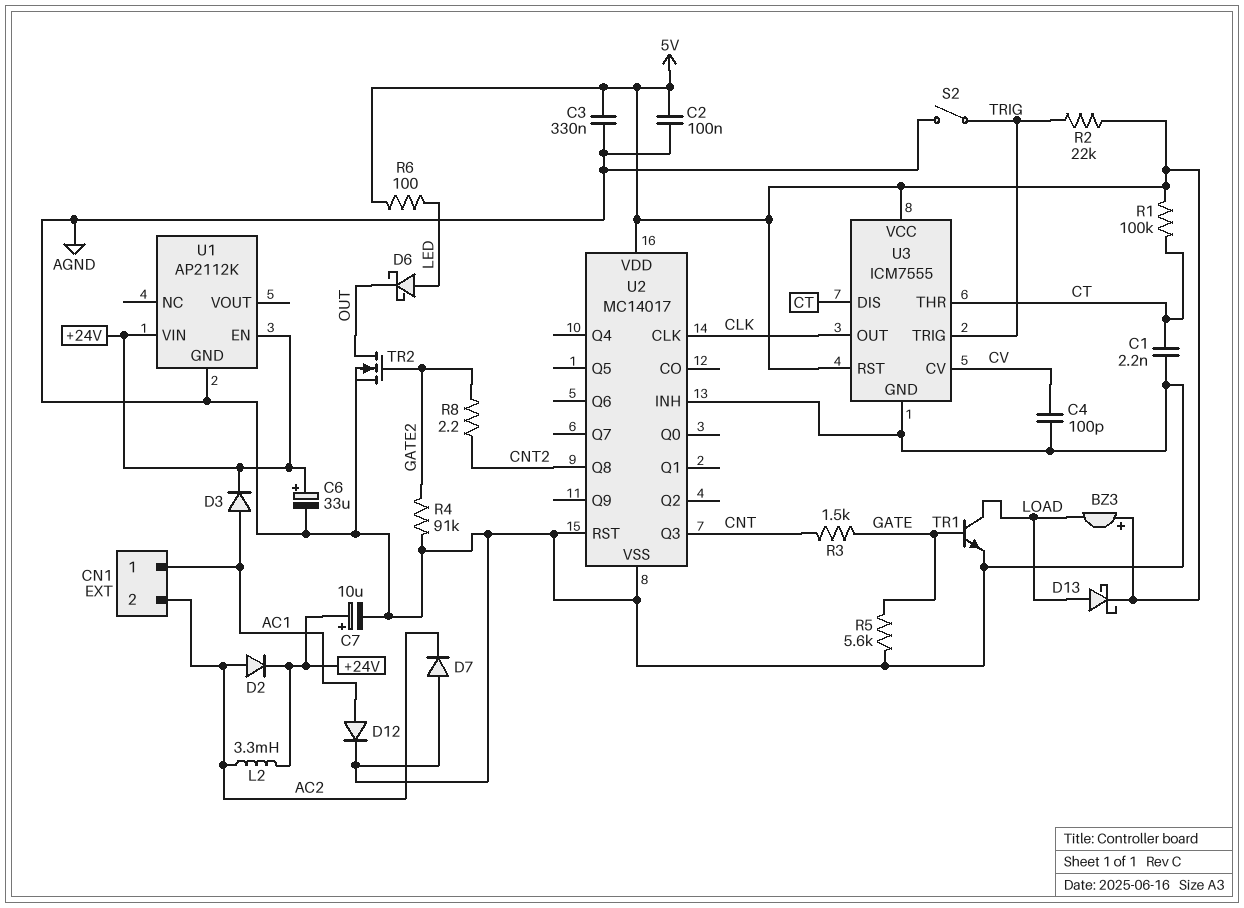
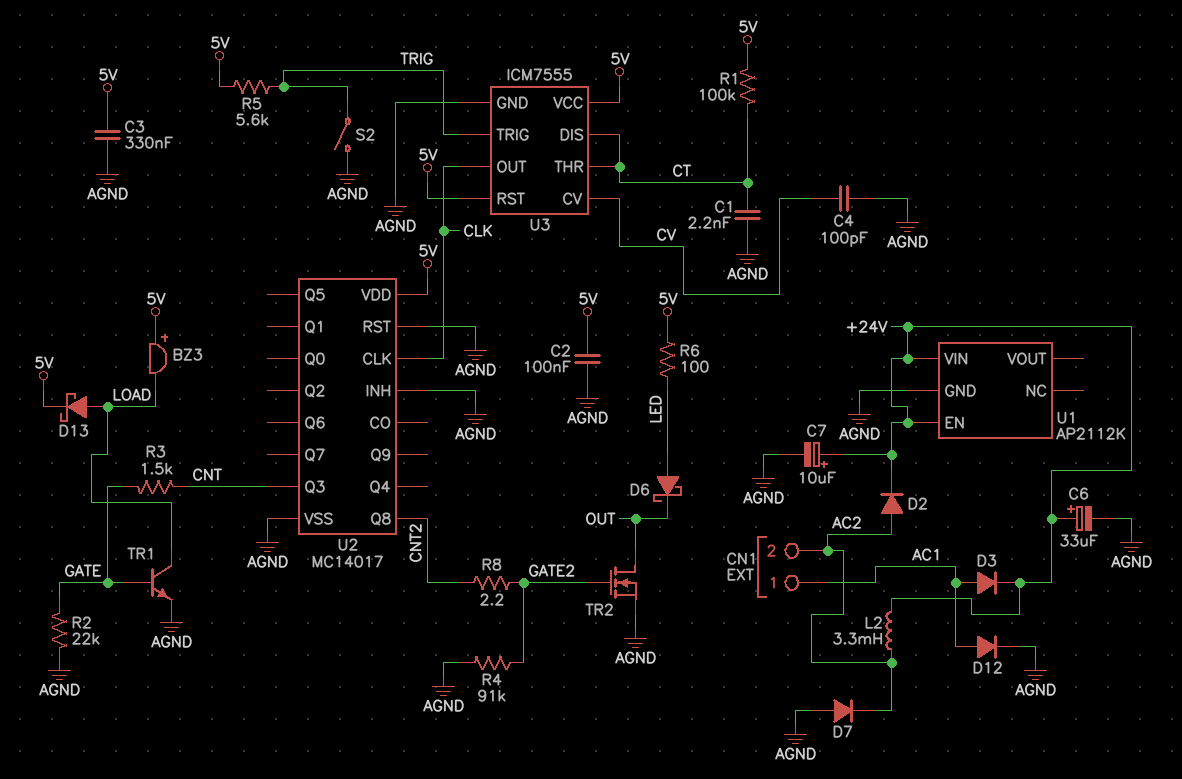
R2: 22k (5V, TRIG) -> 22k (AGND, GATE)
R5: 5.6k (AGND, GATE) -> 5.6k (5V, TRIG)

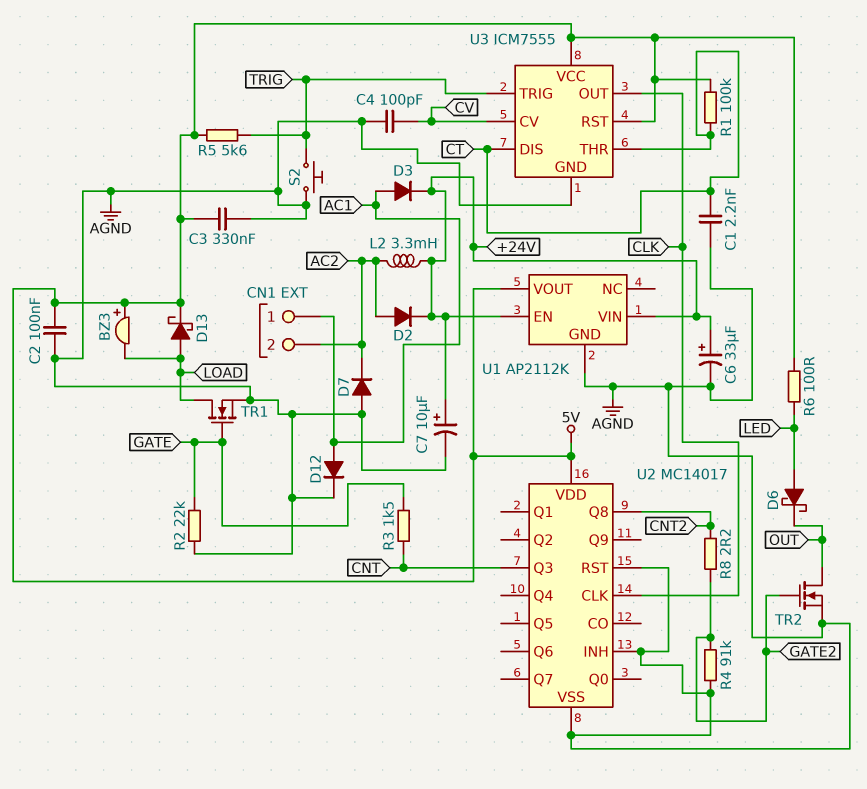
S2: switch (AGND, TRIG) -> button (AGND, TRIG)
TR1: NPN (B GATE, C LOAD, E AGND) -> NMOS (G GATE, D LOAD, S AGND)
U1 pin VOUT: none -> 5V

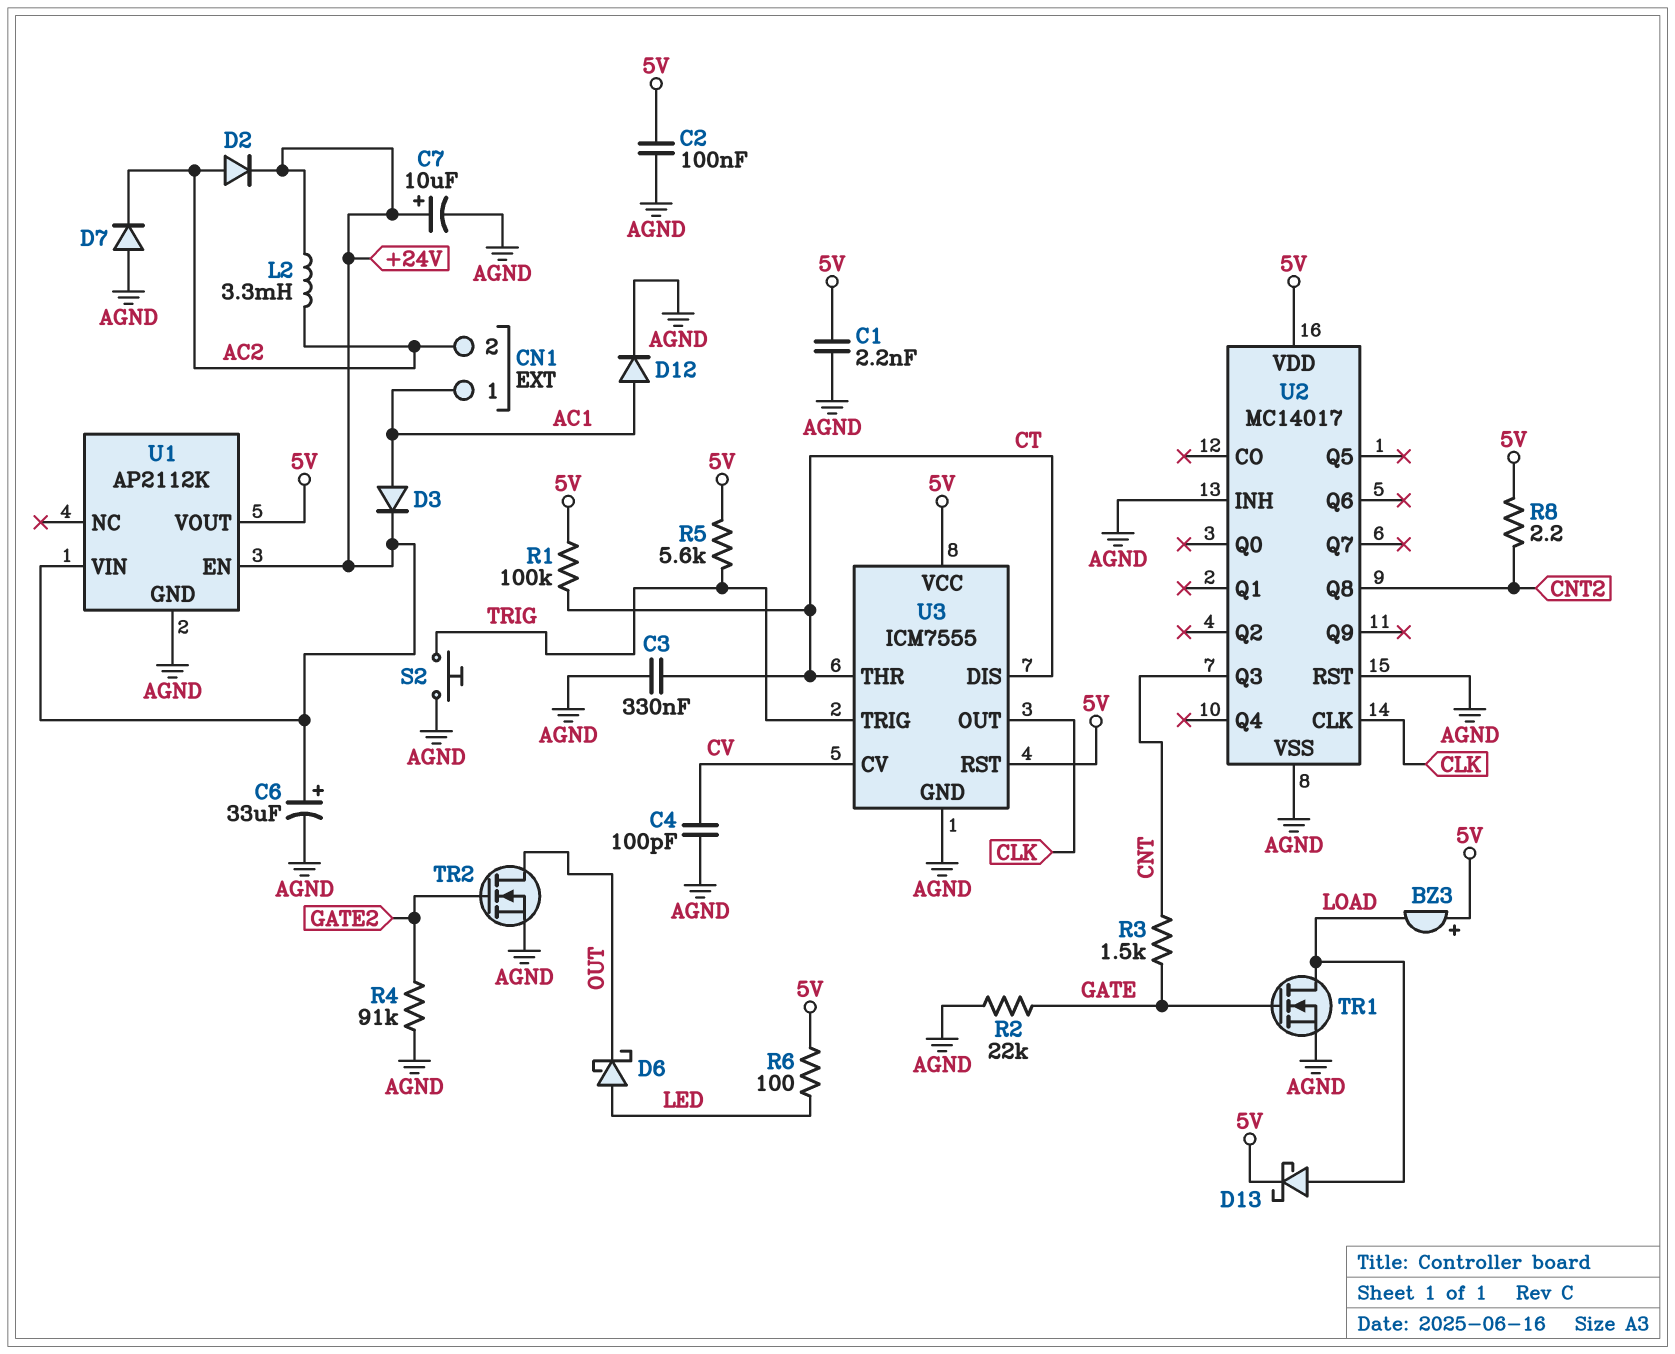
C1: 2.2nF (AGND, CT) -> 2.2nF (5V, AGND)
C3: 330nF (5V, AGND) -> 330nF (AGND, CT)
R8: 2.2 (CNT2, GATE2) -> 2.2 (5V, CNT2)

